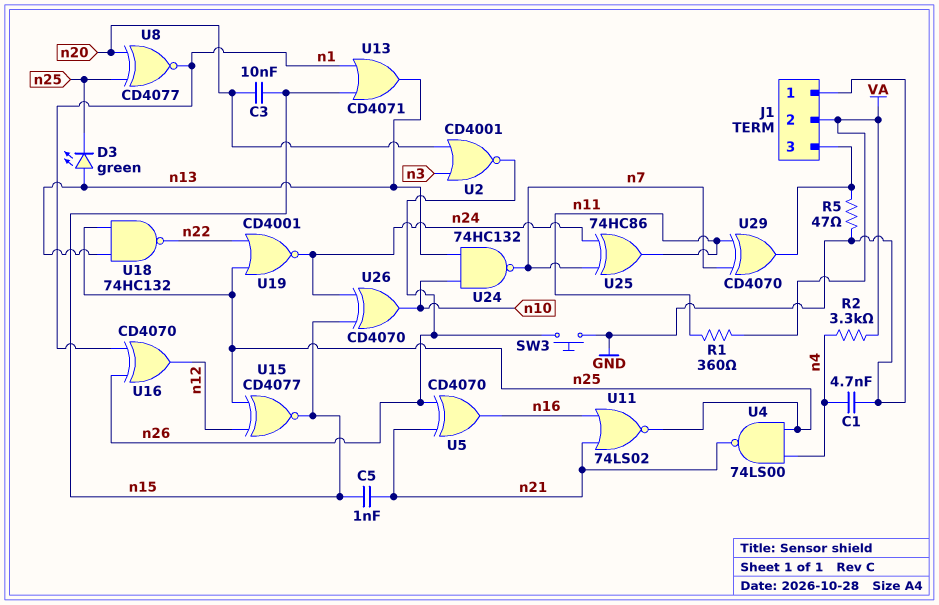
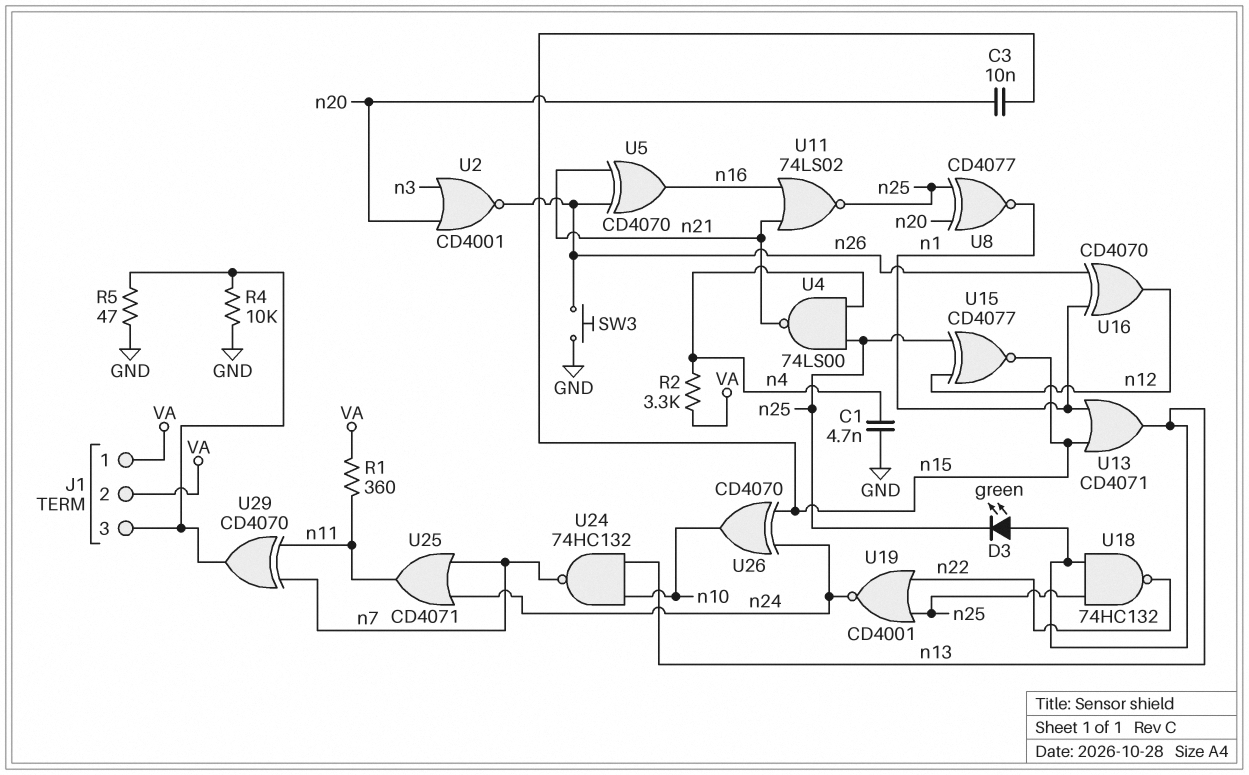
C5: 1nF (n15, n21) -> none
J1 pin 1: GND -> VA
R4: none -> 10k (GND, J1/3)
U25: XOR 74HC86 (in n7, in n24, out n11) -> OR CD4071 (in n7, in n24, out n11)

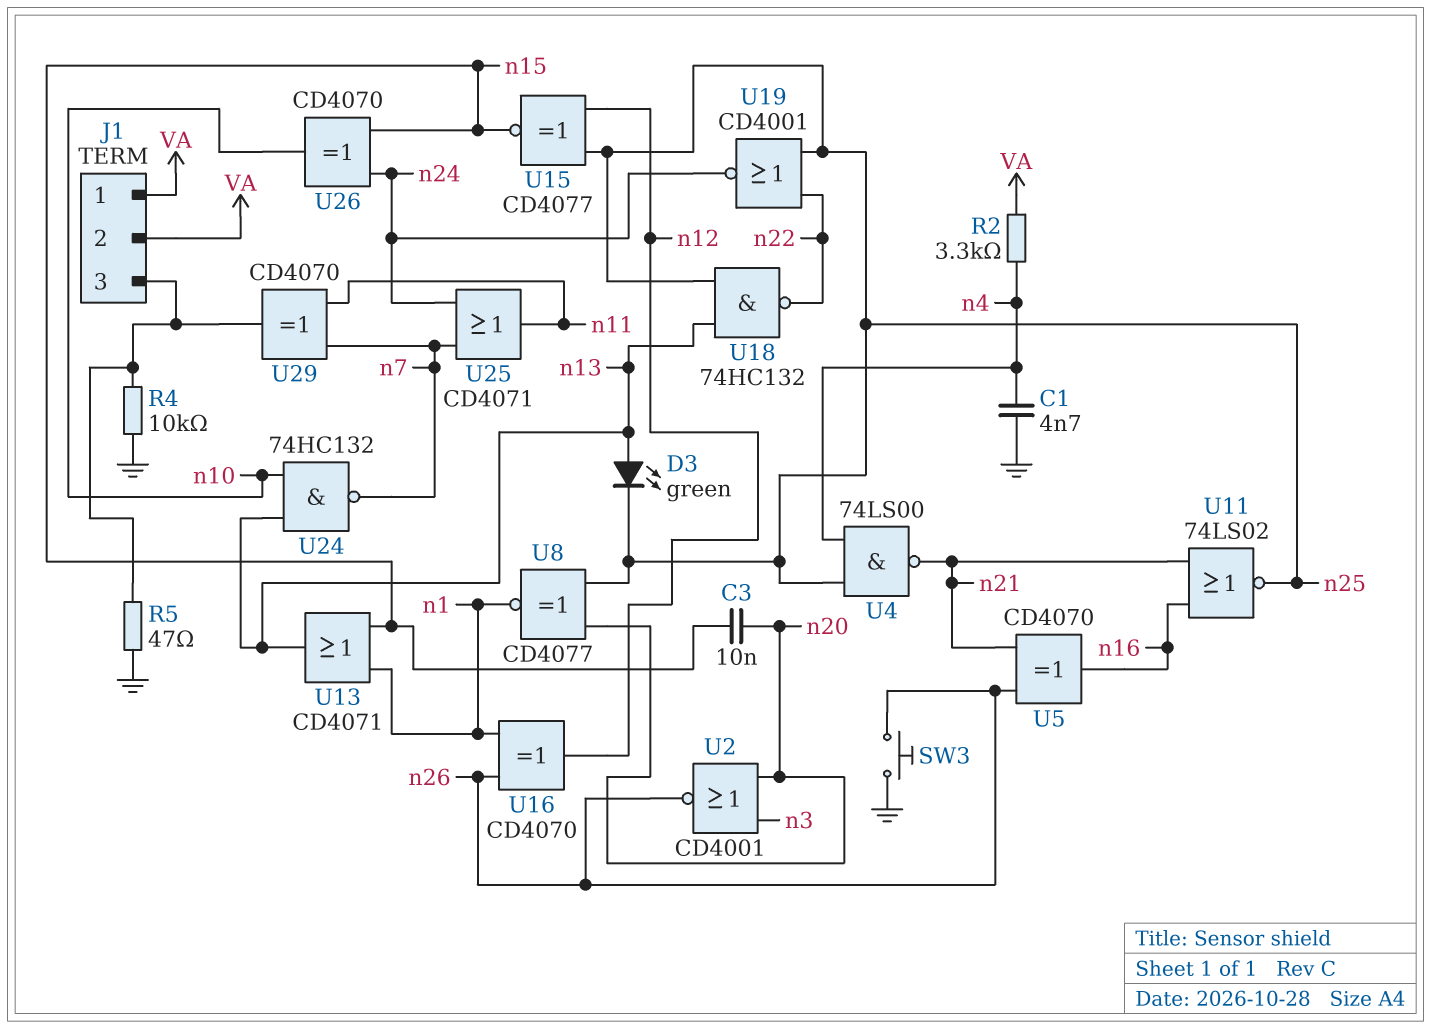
R1: 360 (VA, n11) -> none

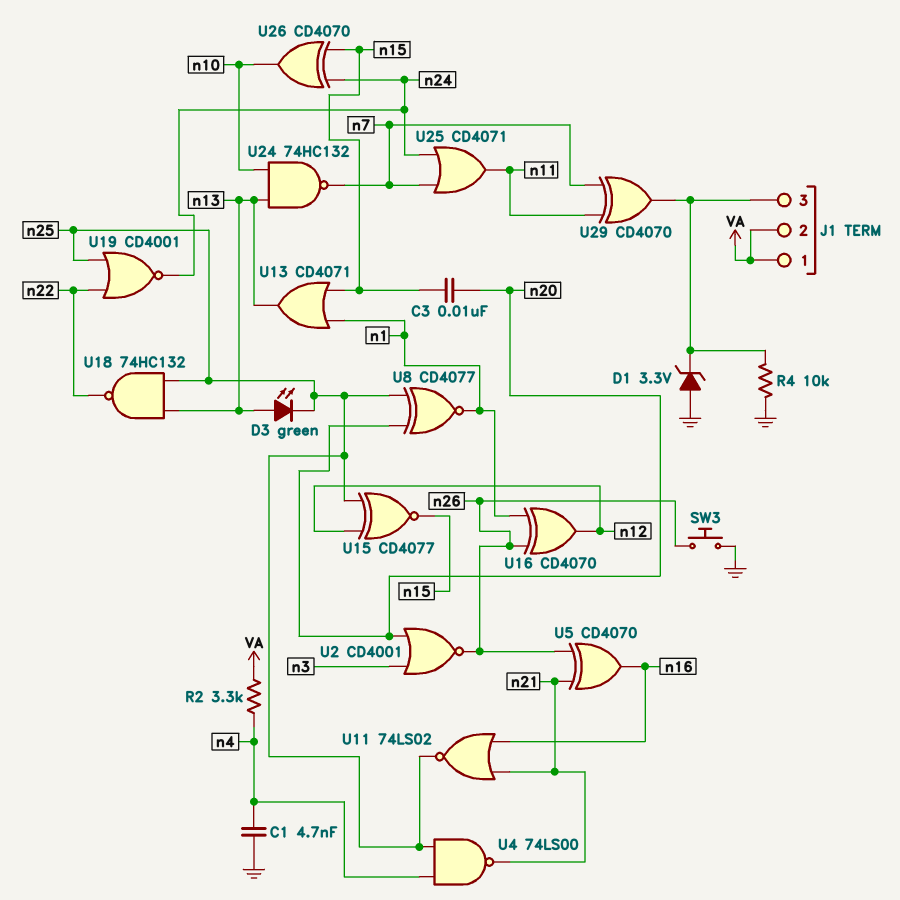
D1: none -> zener 3.3V (A GND, K J1/3)
R5: 47 (GND, J1/3) -> none

